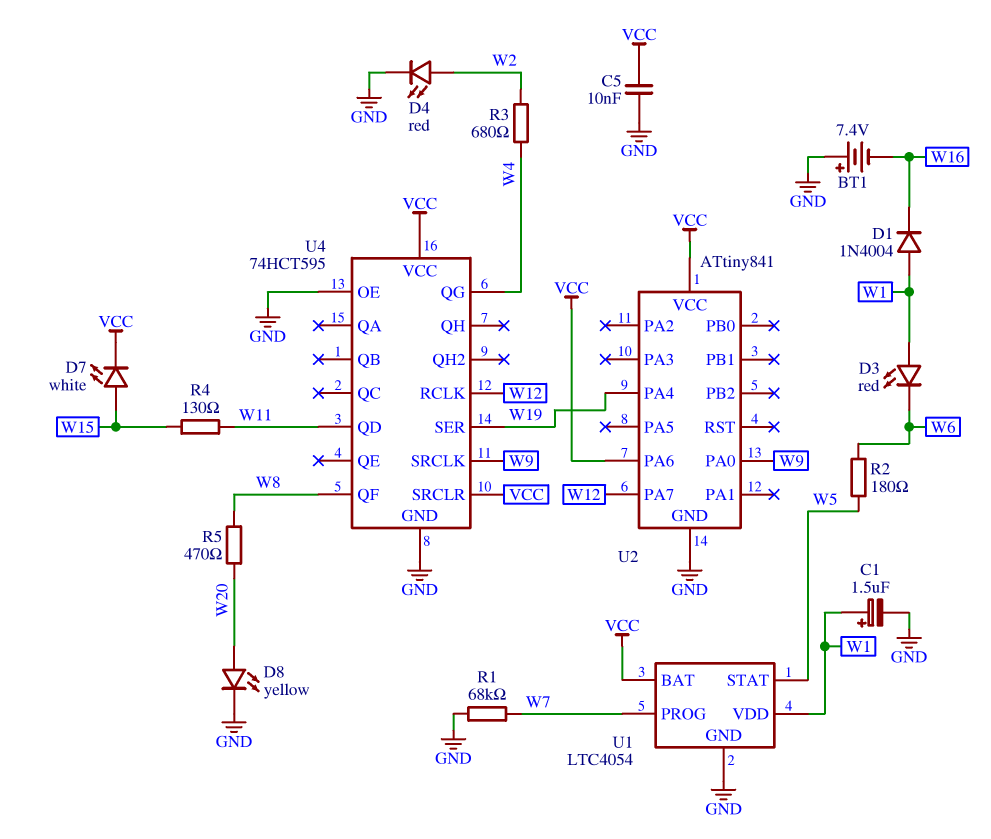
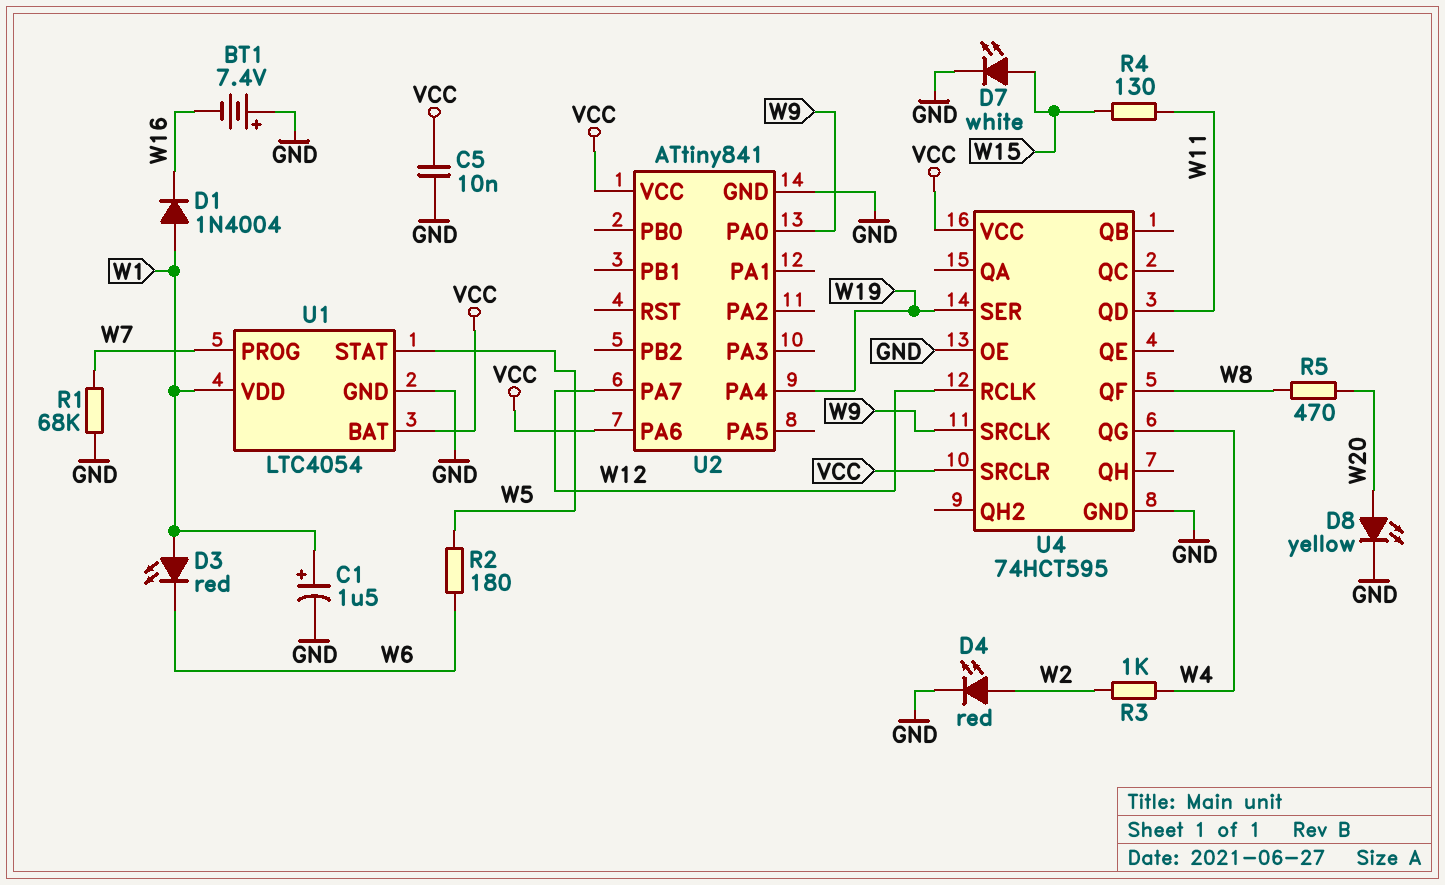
D7: LED white (A W15, K VCC) -> LED white (A W15, K GND)
R3: 680 (W2, W4) -> 1k (W2, W4)

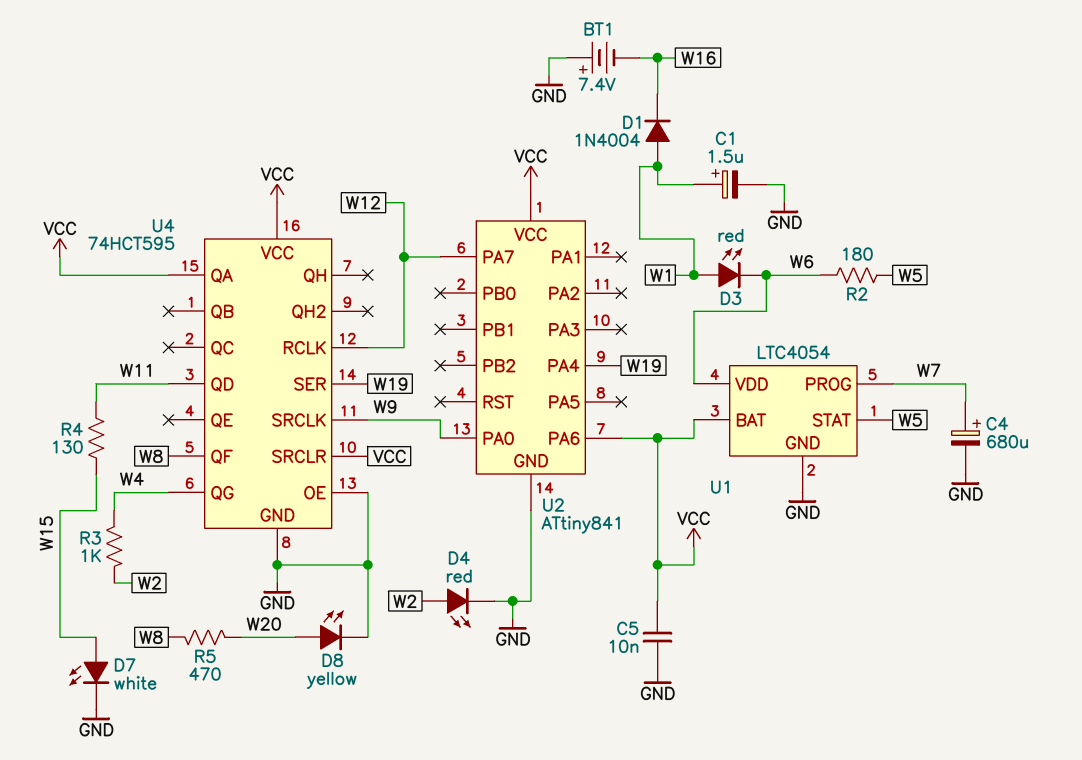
C4: none -> 680uF (plus W7, minus GND)
R1: 68k (GND, W7) -> none
U1 pin VDD: W1 -> W6
U4 pin QA: none -> VCC

